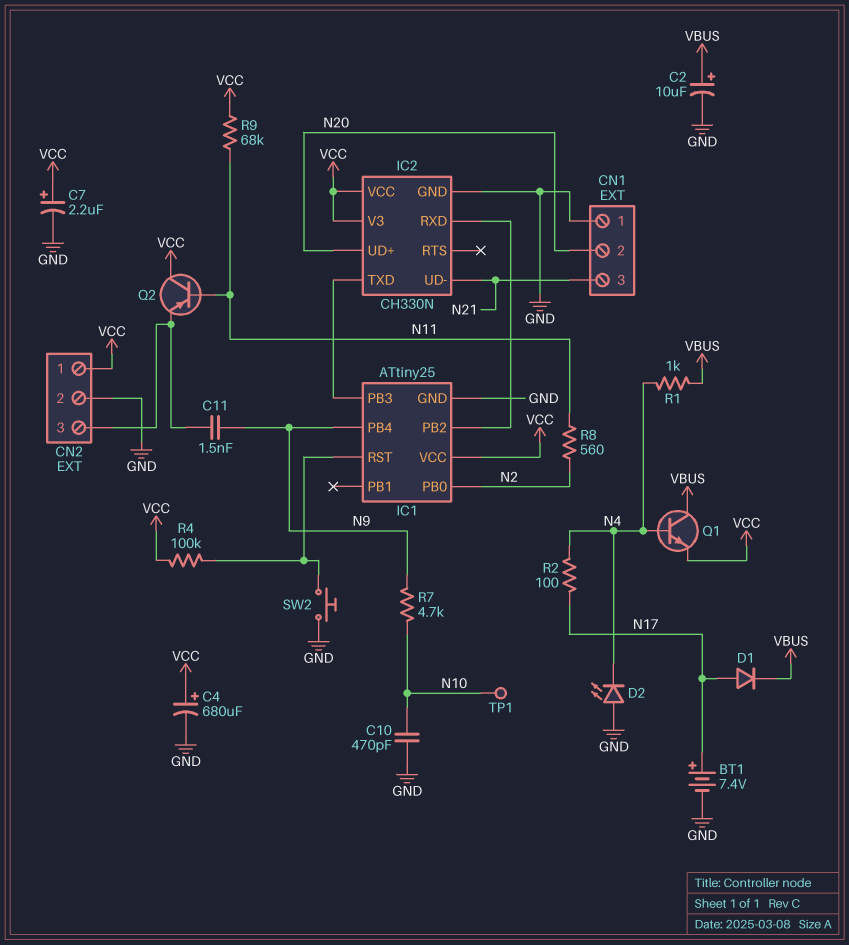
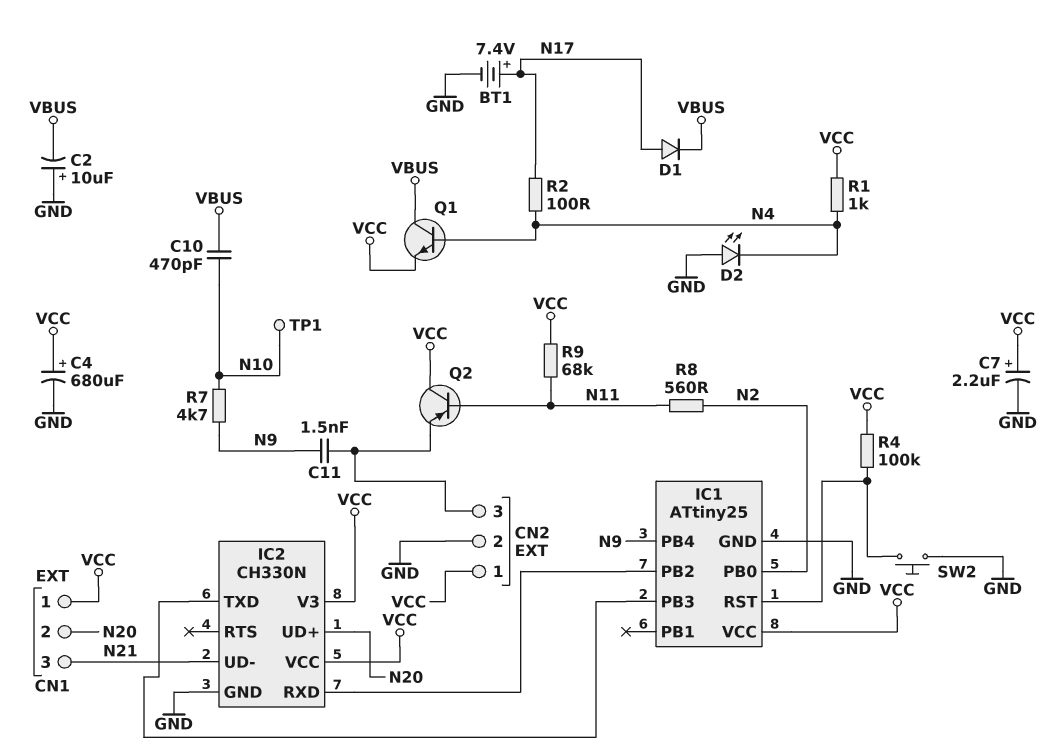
C2: 10uF (plus VBUS, minus GND) -> 10uF (plus GND, minus VBUS)
C10: 470pF (GND, N10) -> 470pF (N10, VBUS)
CN1 pin 1: GND -> VCC
R1: 1k (N4, VBUS) -> 1k (N4, VCC)

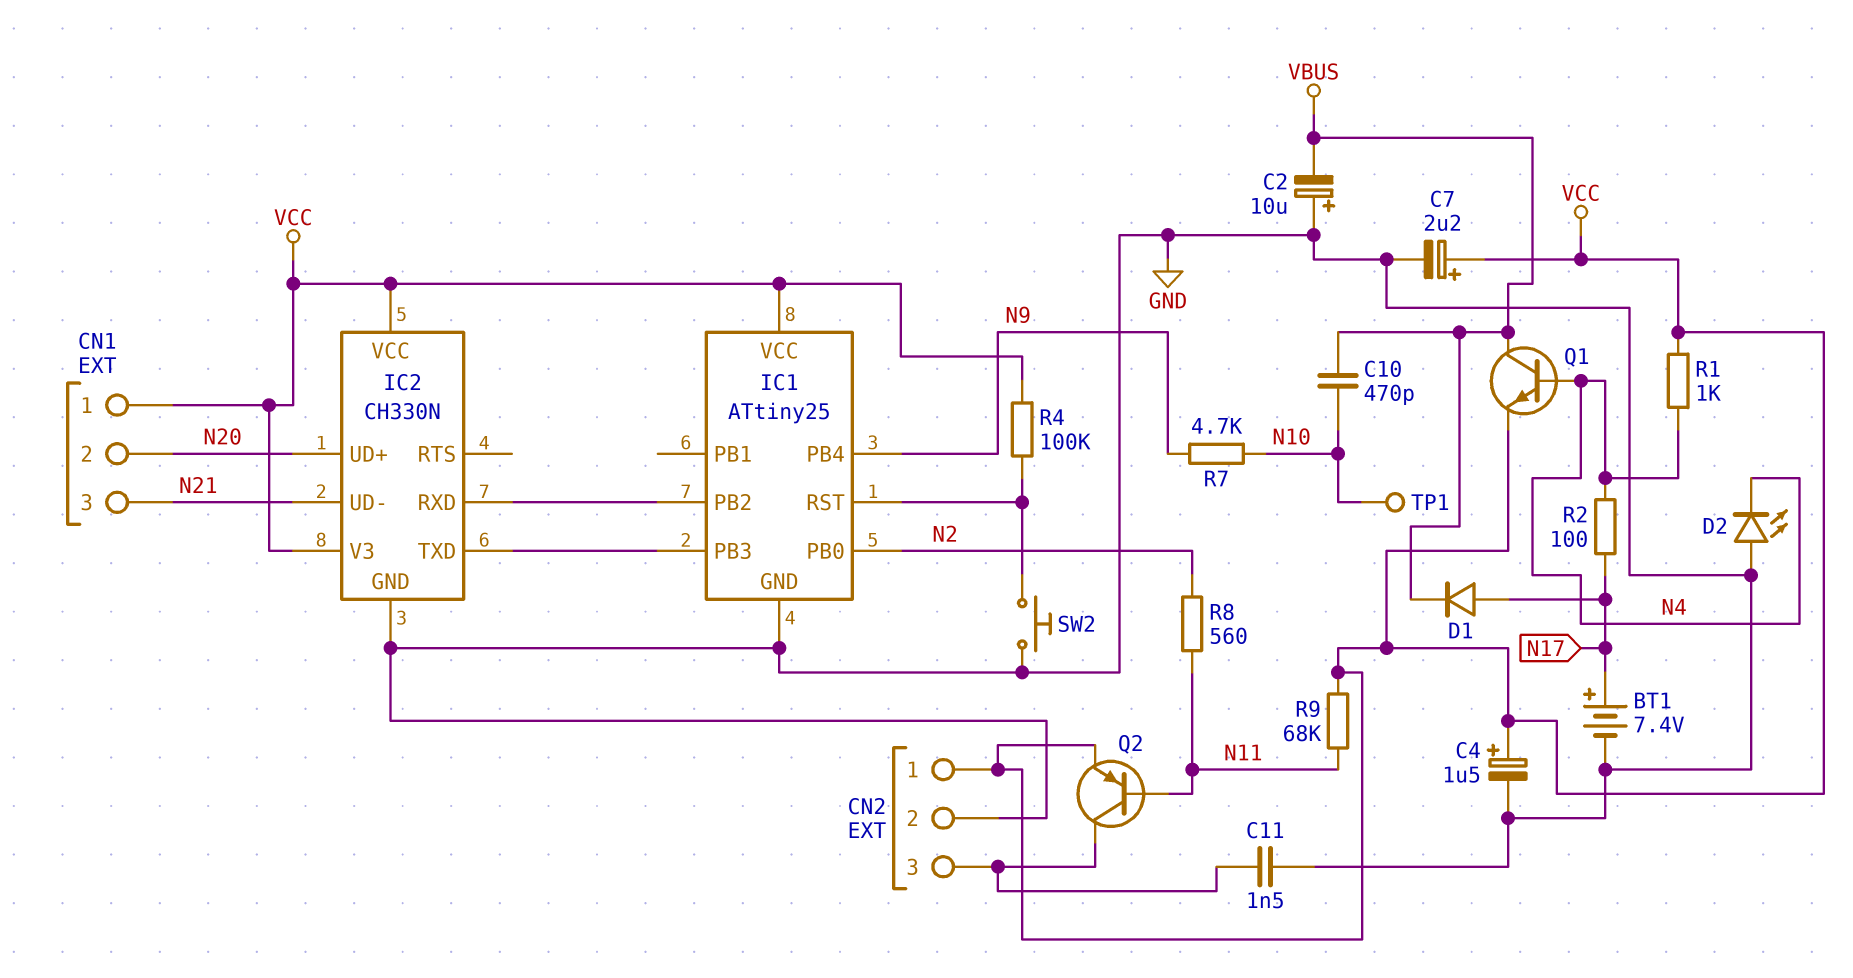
C4: 680uF (plus VCC, minus GND) -> 1.5uF (plus VCC, minus GND)
C11: 1.5nF (CN2/3, N9) -> 1.5nF (CN2/3, GND)
Q2: PNP (B N11, C VCC, E CN2/3) -> PNP (B N11, C CN2/3, E VCC)

